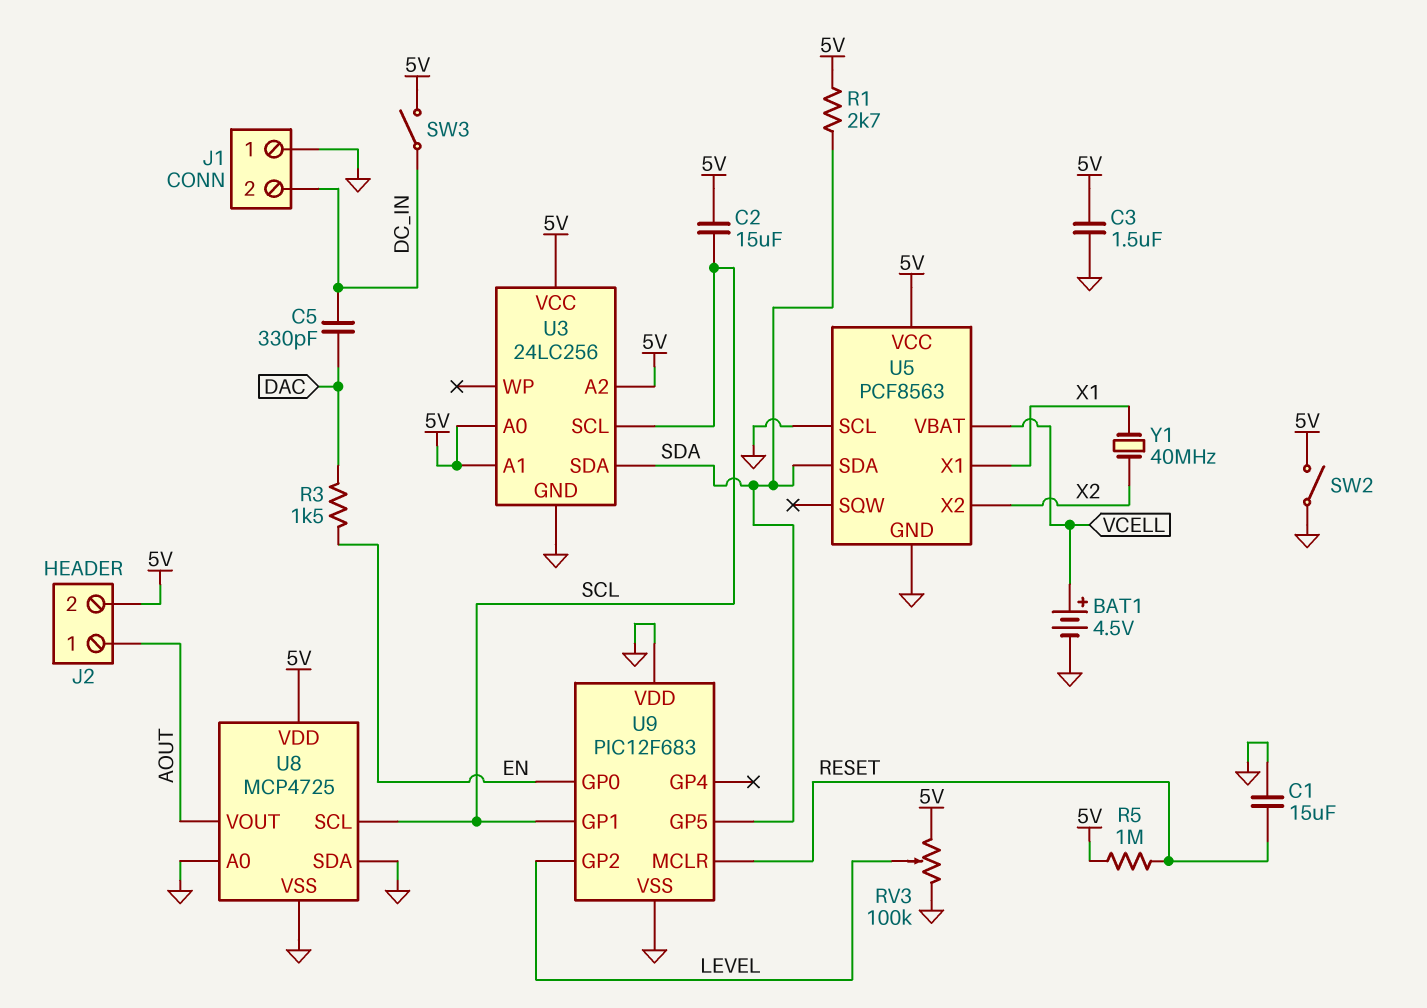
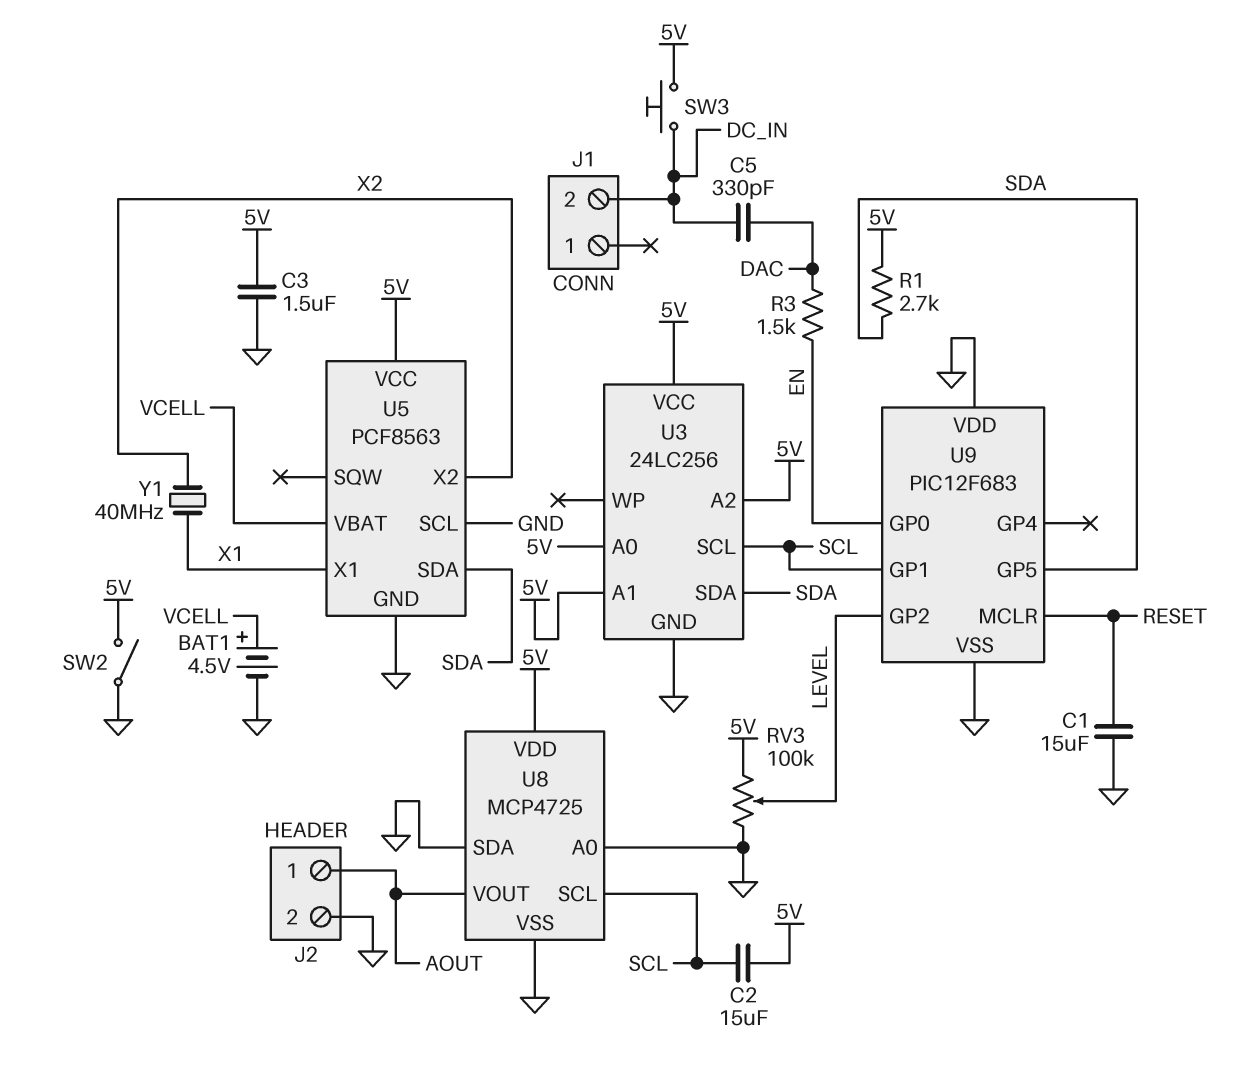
J1 pin 1: GND -> none
J2 pin 2: 5V -> GND
R5: 1M (5V, RESET) -> none
SW3: switch (5V, DC_IN) -> button (5V, DC_IN)

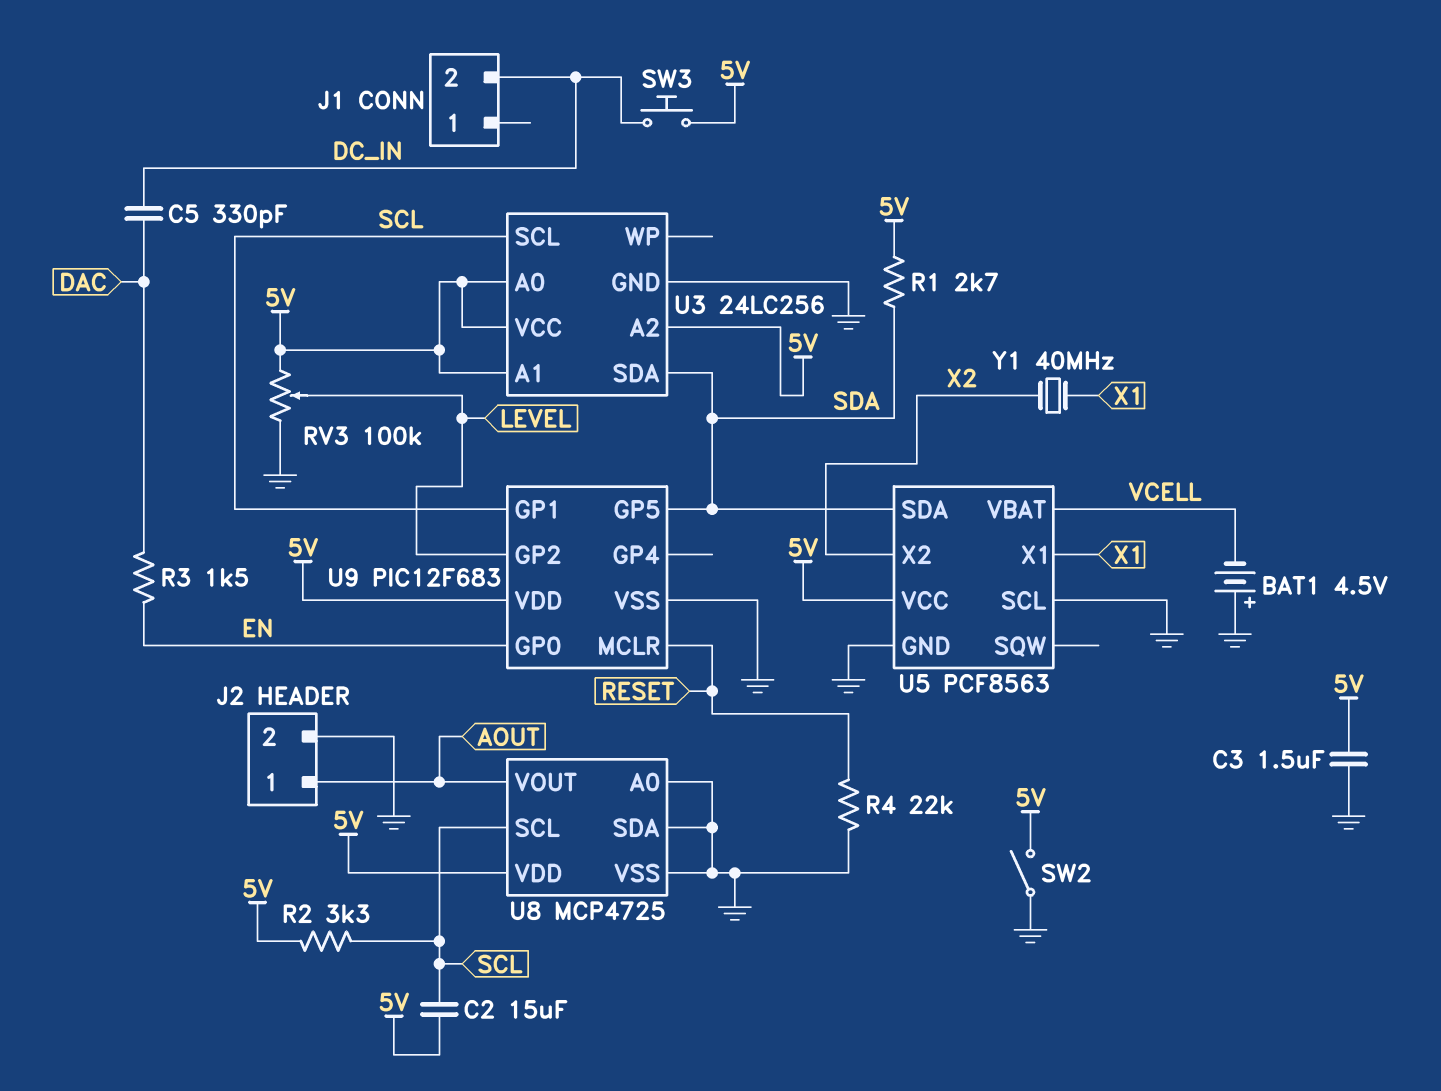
BAT1: 4.5V (plus VCELL, minus GND) -> 4.5V (plus GND, minus VCELL)
C1: 15uF (GND, RESET) -> none
R2: none -> 3.3k (5V, SCL)
R4: none -> 22k (GND, RESET)
U9 pin VDD: GND -> 5V

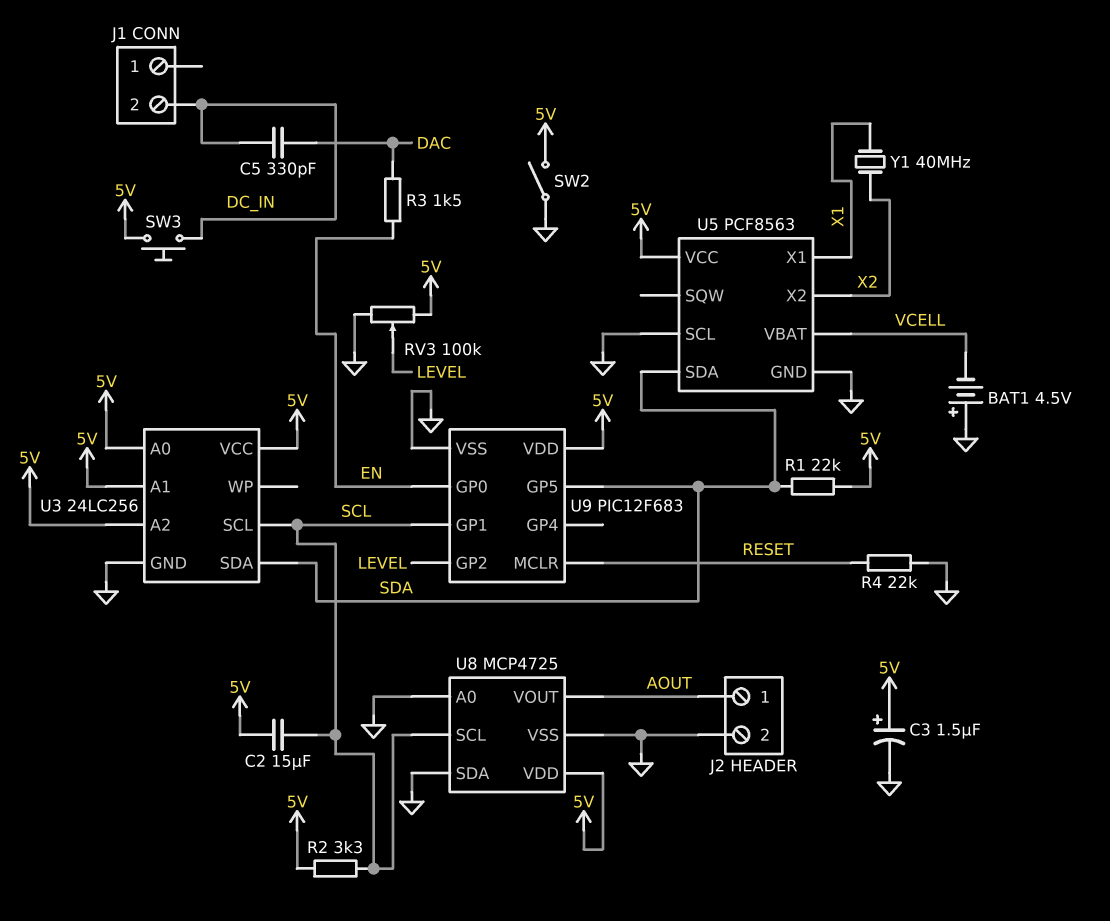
C3: 1.5uF (5V, GND) -> 1.5uF (plus 5V, minus GND)
R1: 2.7k (5V, SDA) -> 22k (5V, SDA)

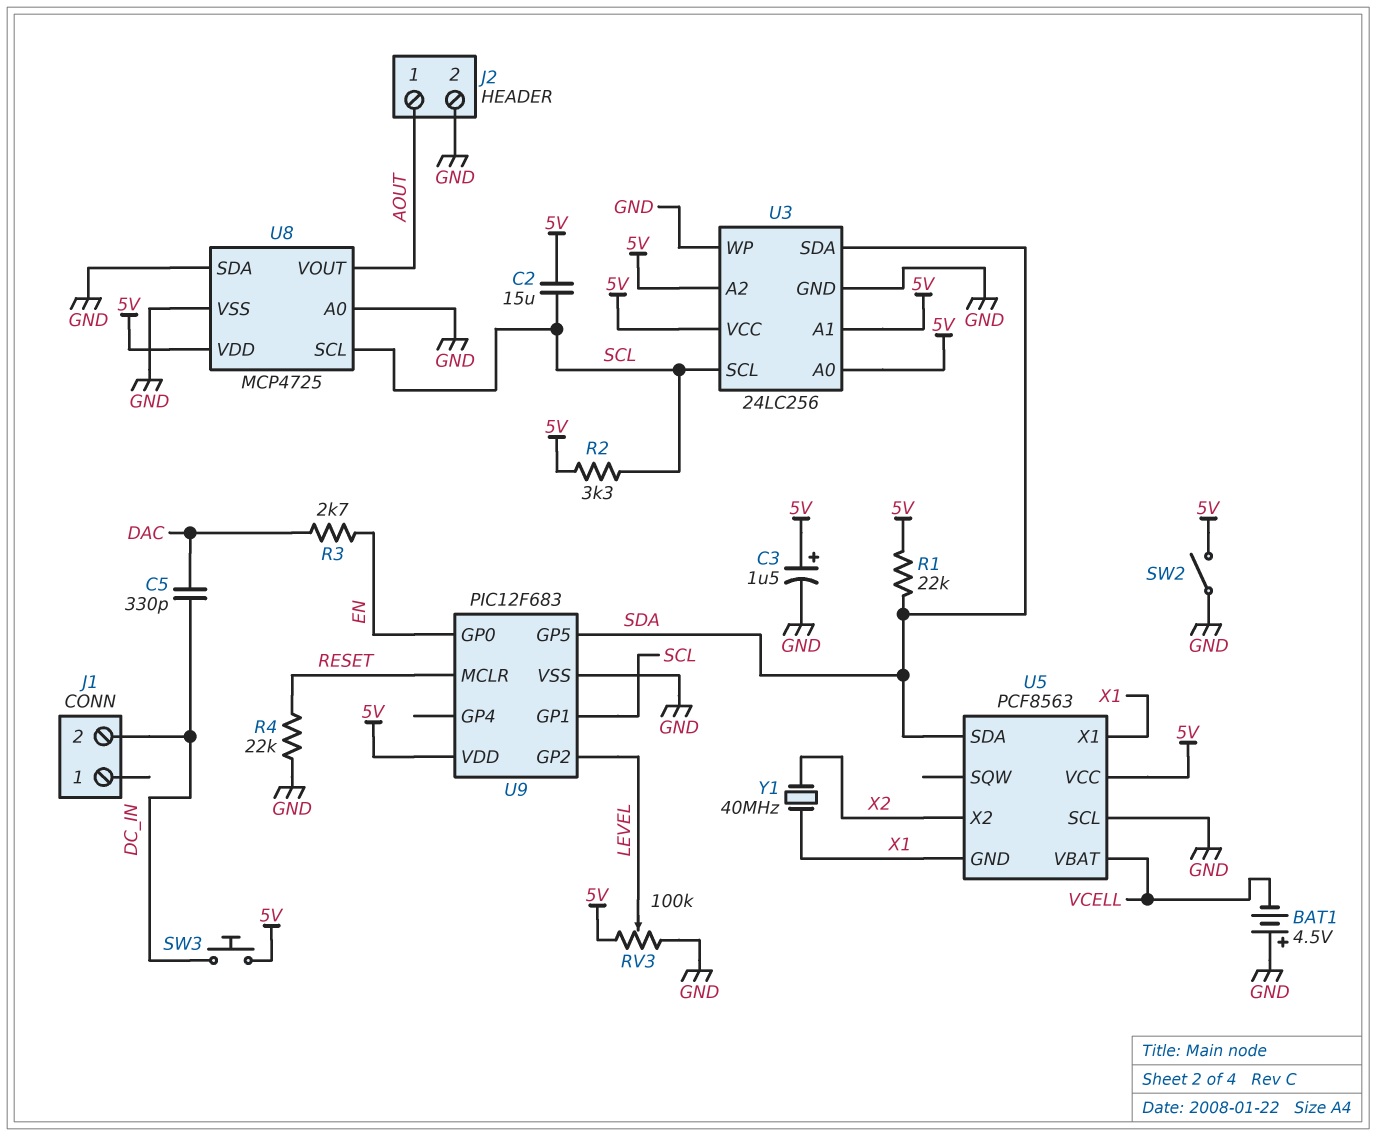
R3: 1.5k (DAC, EN) -> 2.7k (DAC, EN)
U3 pin WP: none -> GND
U5 pin GND: GND -> X1

